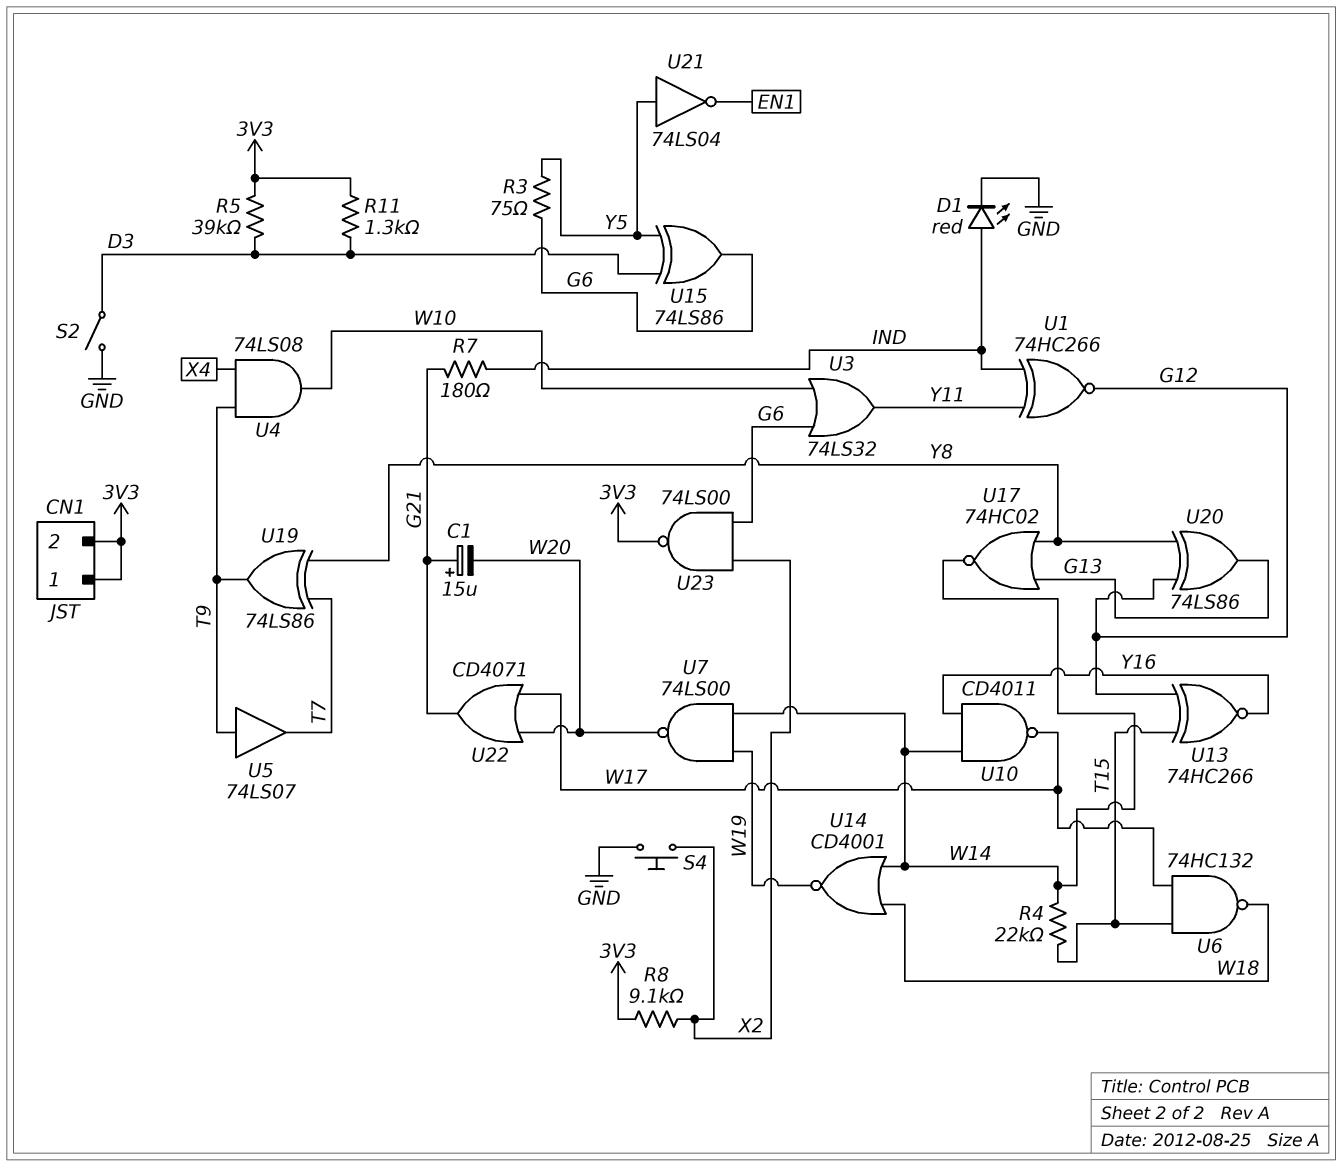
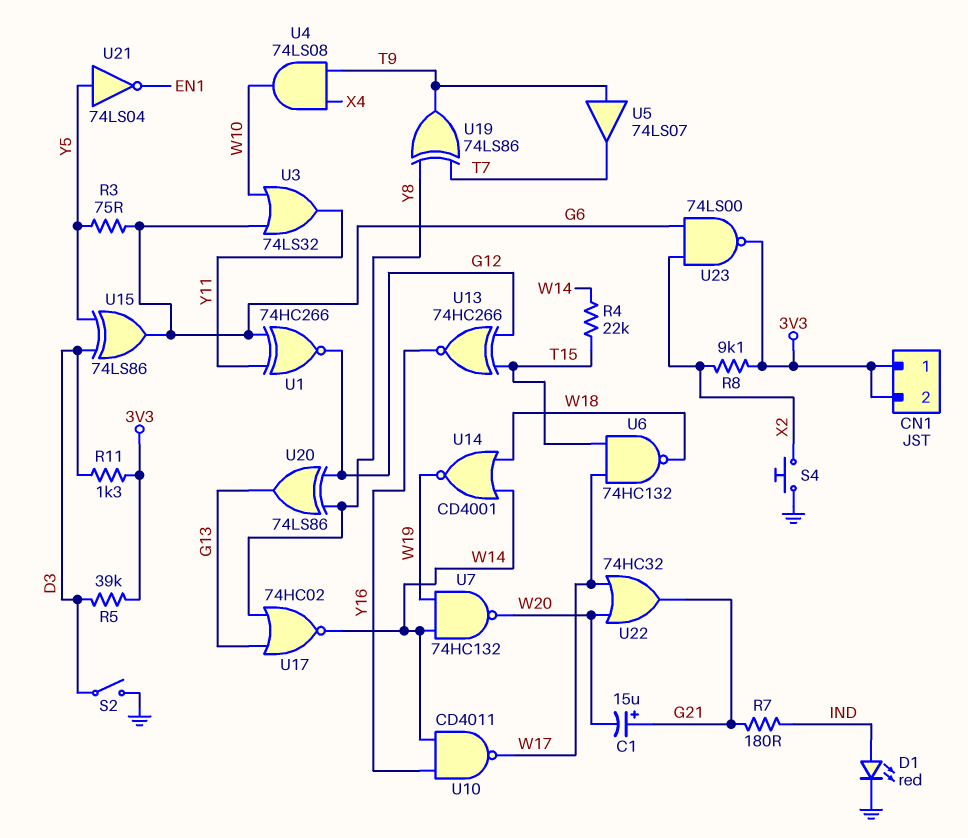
U1: XNOR 74HC266 (in IND, in Y11, out G12) -> XNOR 74HC266 (in G6, in Y11, out G12)
U7: NAND 74LS00 (in W14, in W19, out W20) -> NAND 74HC132 (in W14, in W19, out W20)
U22: OR CD4071 (in W17, in W20, out G21) -> OR 74HC32 (in W17, in W20, out G21)

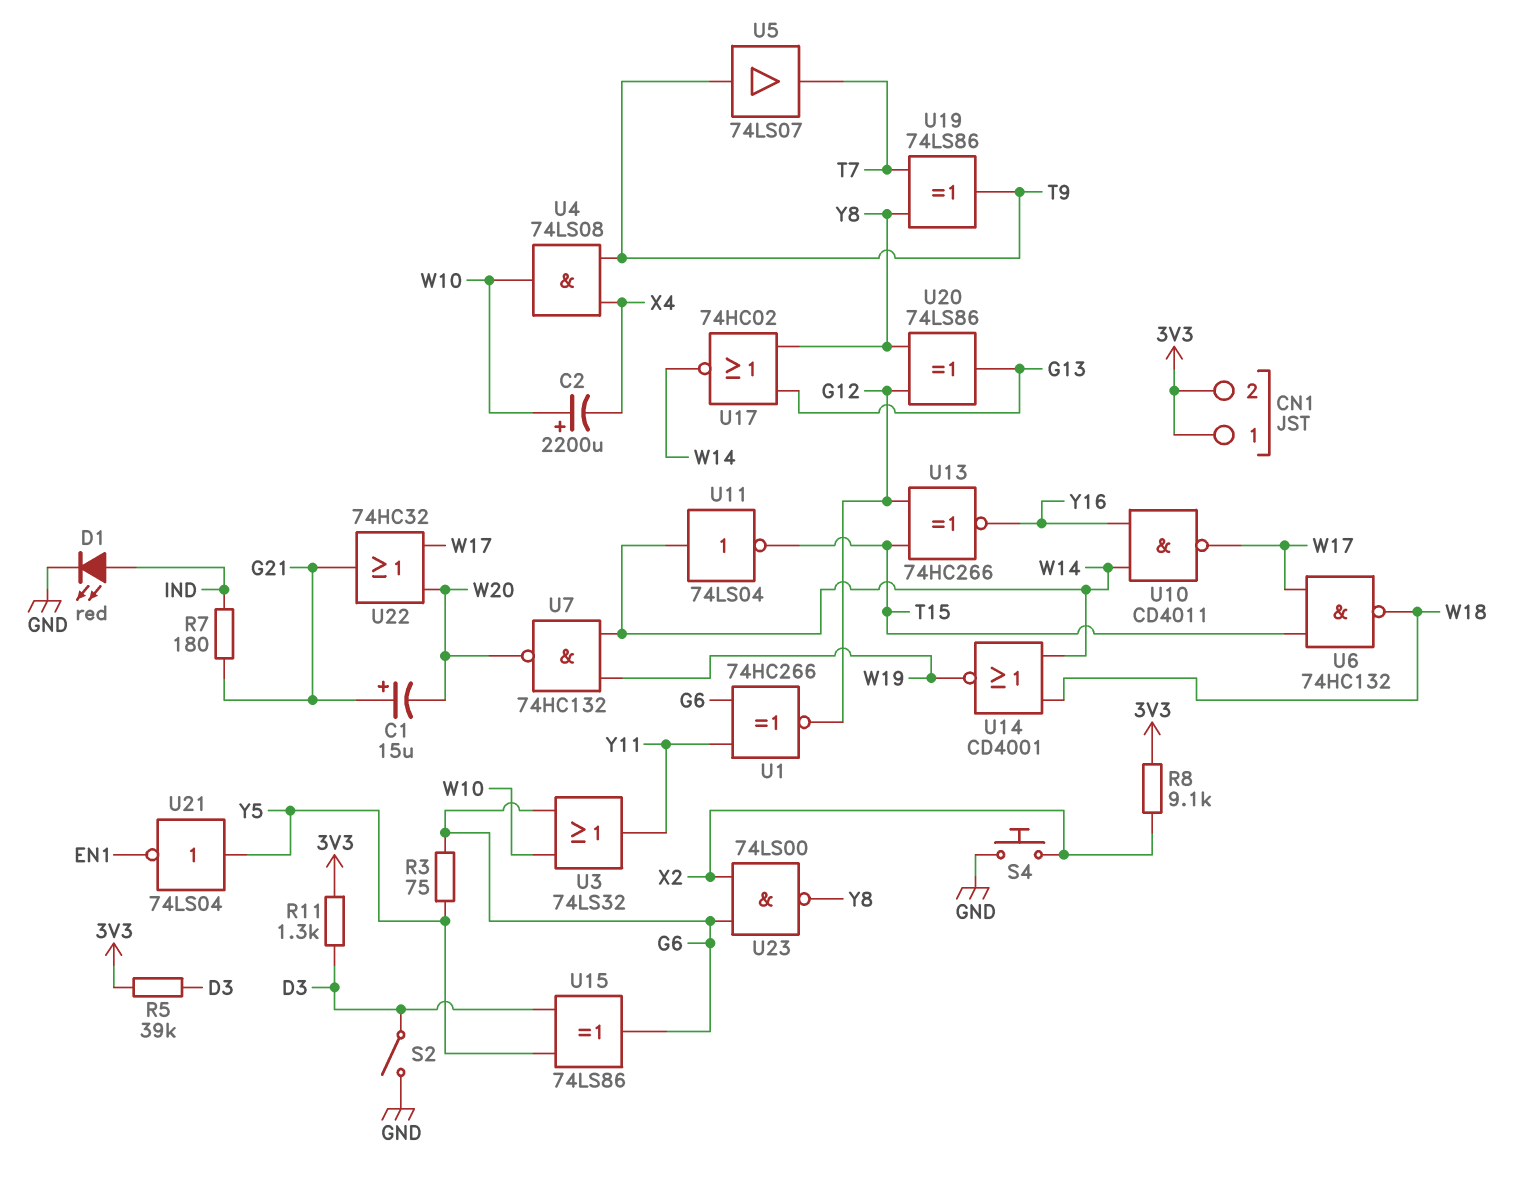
C2: none -> 2200uF (plus W10, minus X4)
R4: 22k (T15, W14) -> none
U11: none -> NOT 74LS04 (in W14, out T15)
U23: NAND 74LS00 (in G6, in X2, out 3V3) -> NAND 74LS00 (in G6, in X2, out Y8)

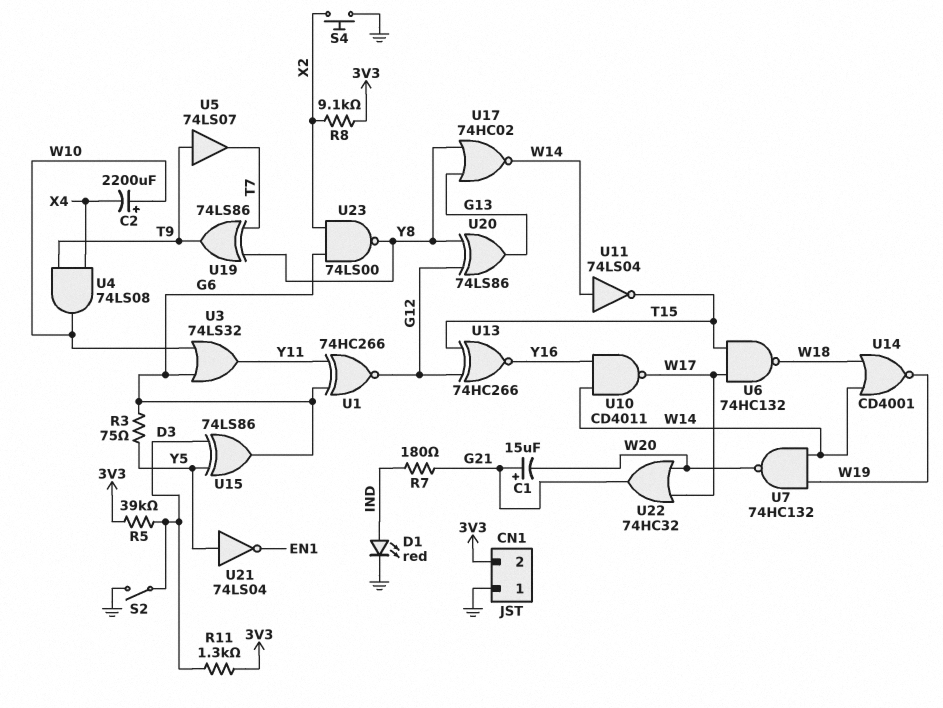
CN1 pin 1: 3V3 -> GND

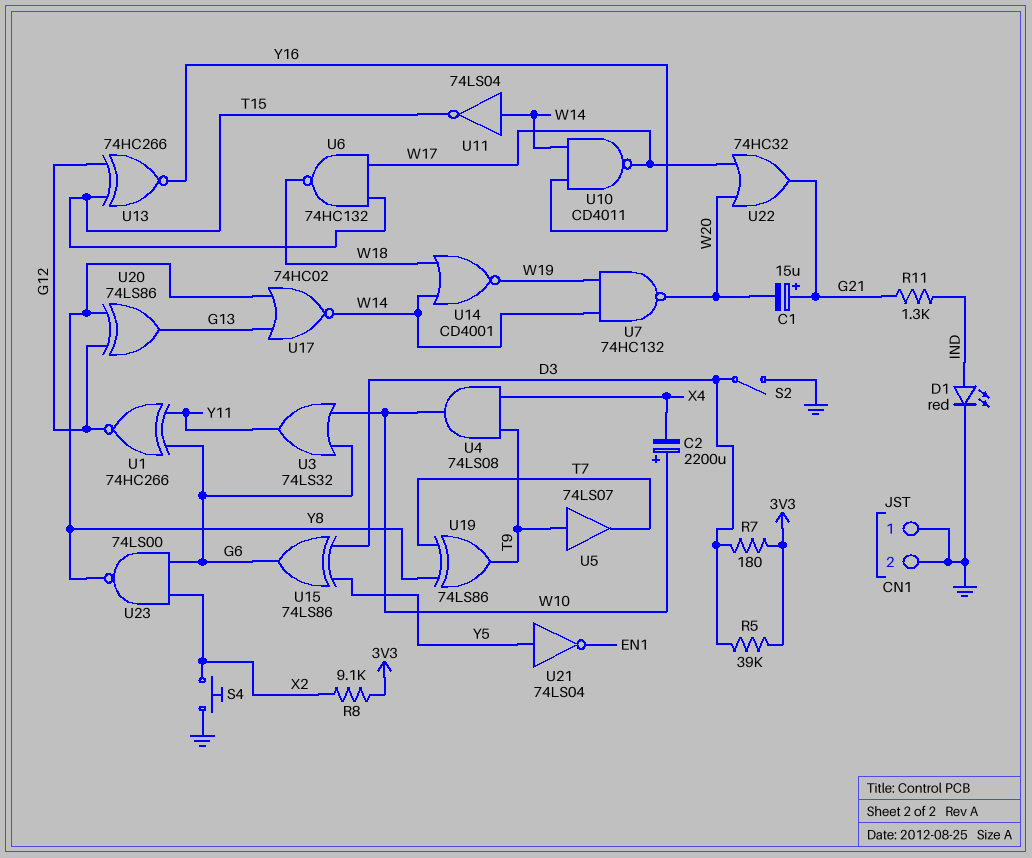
CN1 pin 2: 3V3 -> GND
R3: 75 (G6, Y5) -> none
R7: 180 (G21, IND) -> 180 (3V3, D3)
R11: 1.3k (3V3, D3) -> 1.3k (G21, IND)

